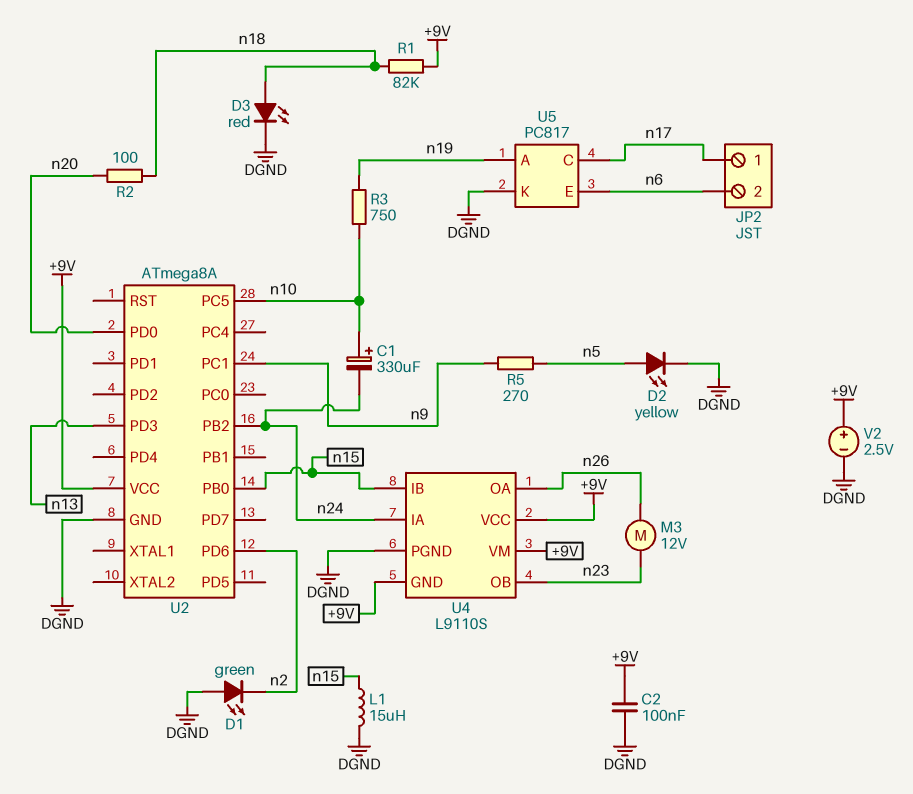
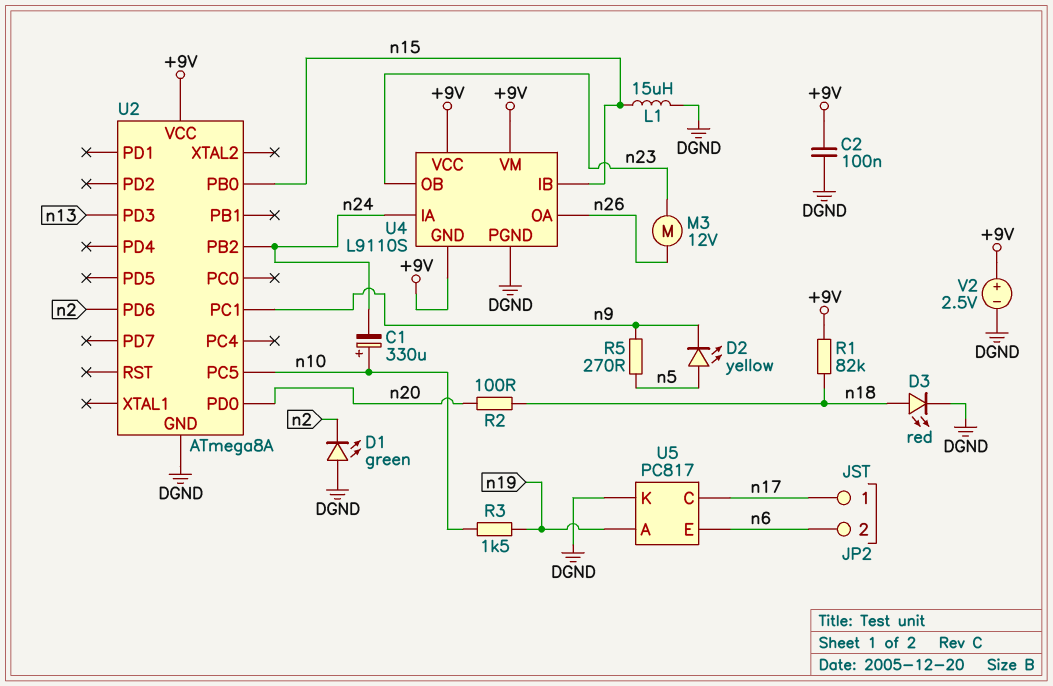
D2: LED yellow (A n5, K DGND) -> LED yellow (A n5, K n9)
R3: 750 (n10, n19) -> 1.5k (n10, n19)

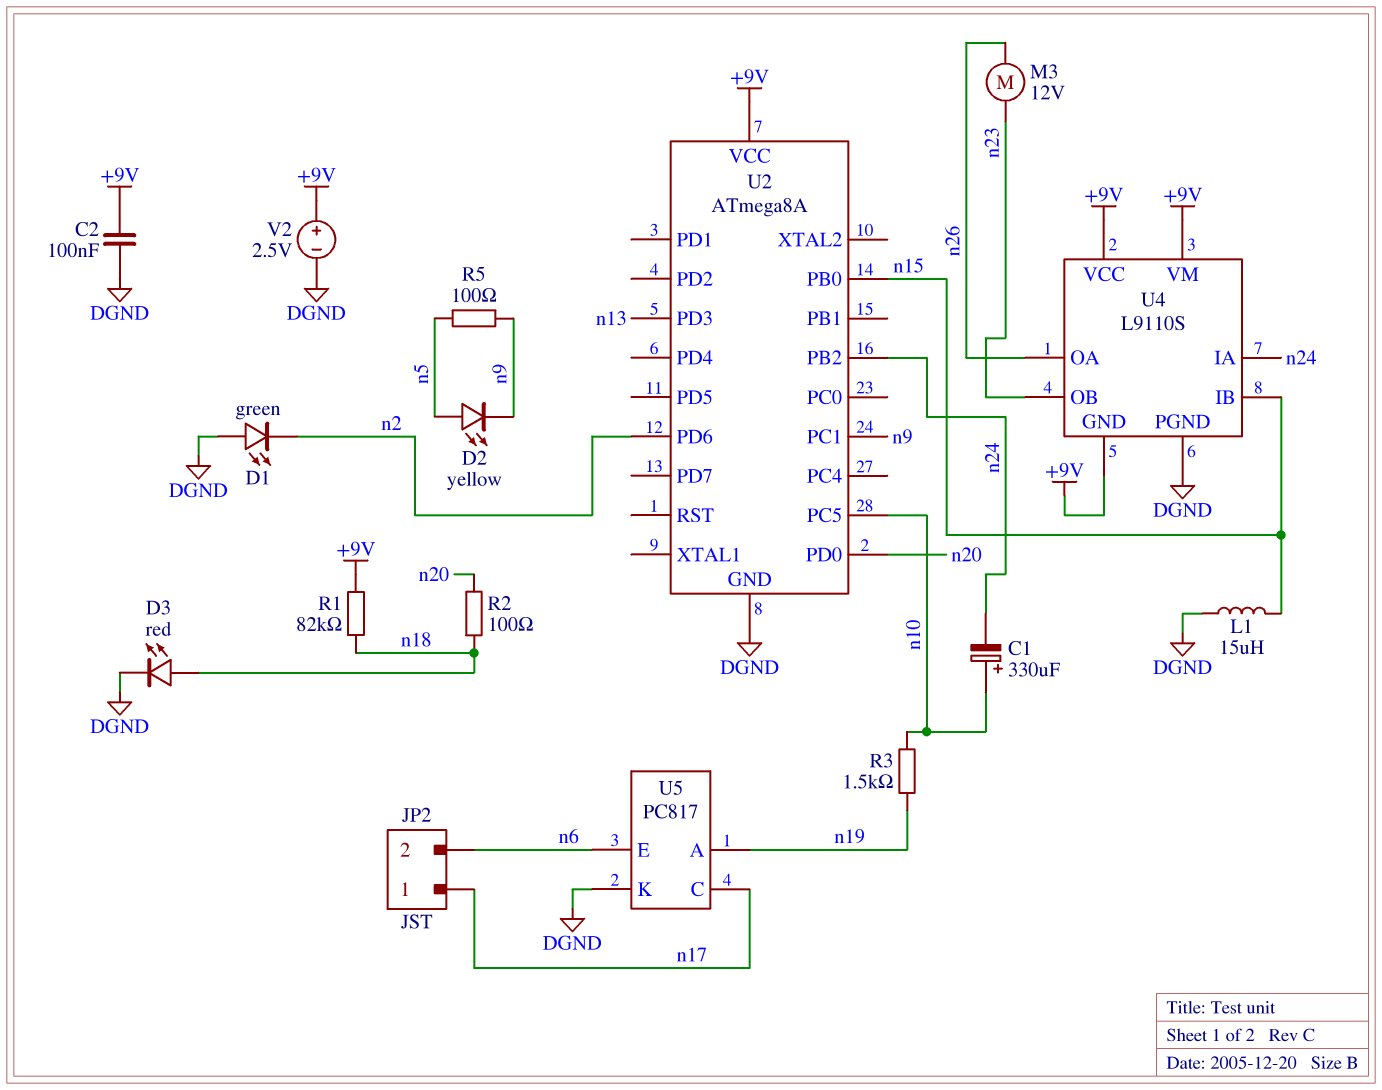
R5: 270 (n5, n9) -> 100 (n5, n9)

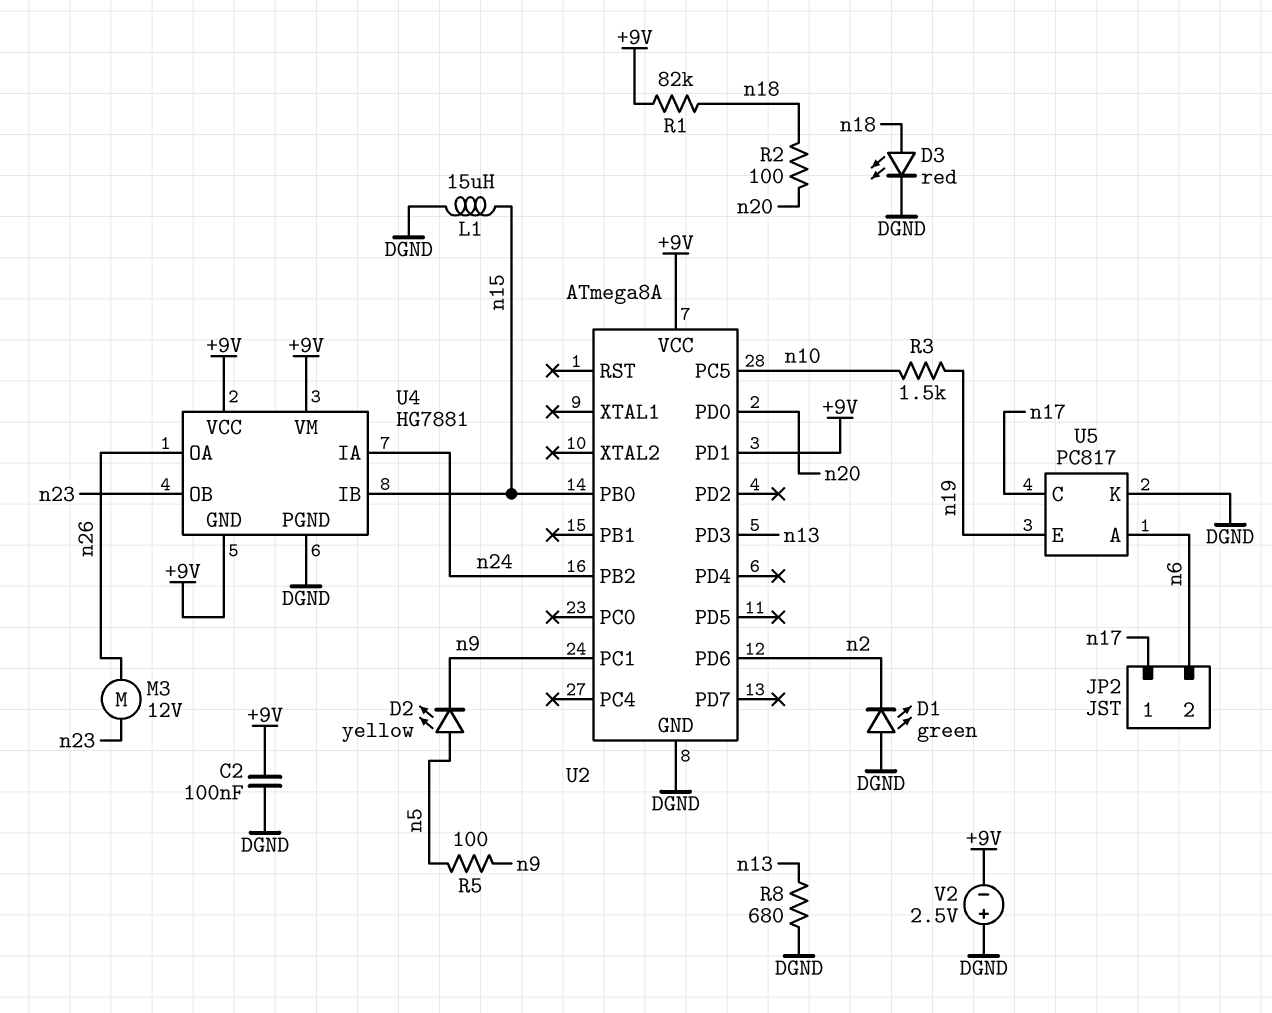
C1: 330uF (plus n10, minus n24) -> none
R8: none -> 680 (DGND, n13)
U2 pin PD1: none -> +9V
U4: L9110S -> HG7881
U5 pin A: n19 -> n6
U5 pin E: n6 -> n19
V2: 2.5V (plus +9V, minus DGND) -> 2.5V (plus DGND, minus +9V)

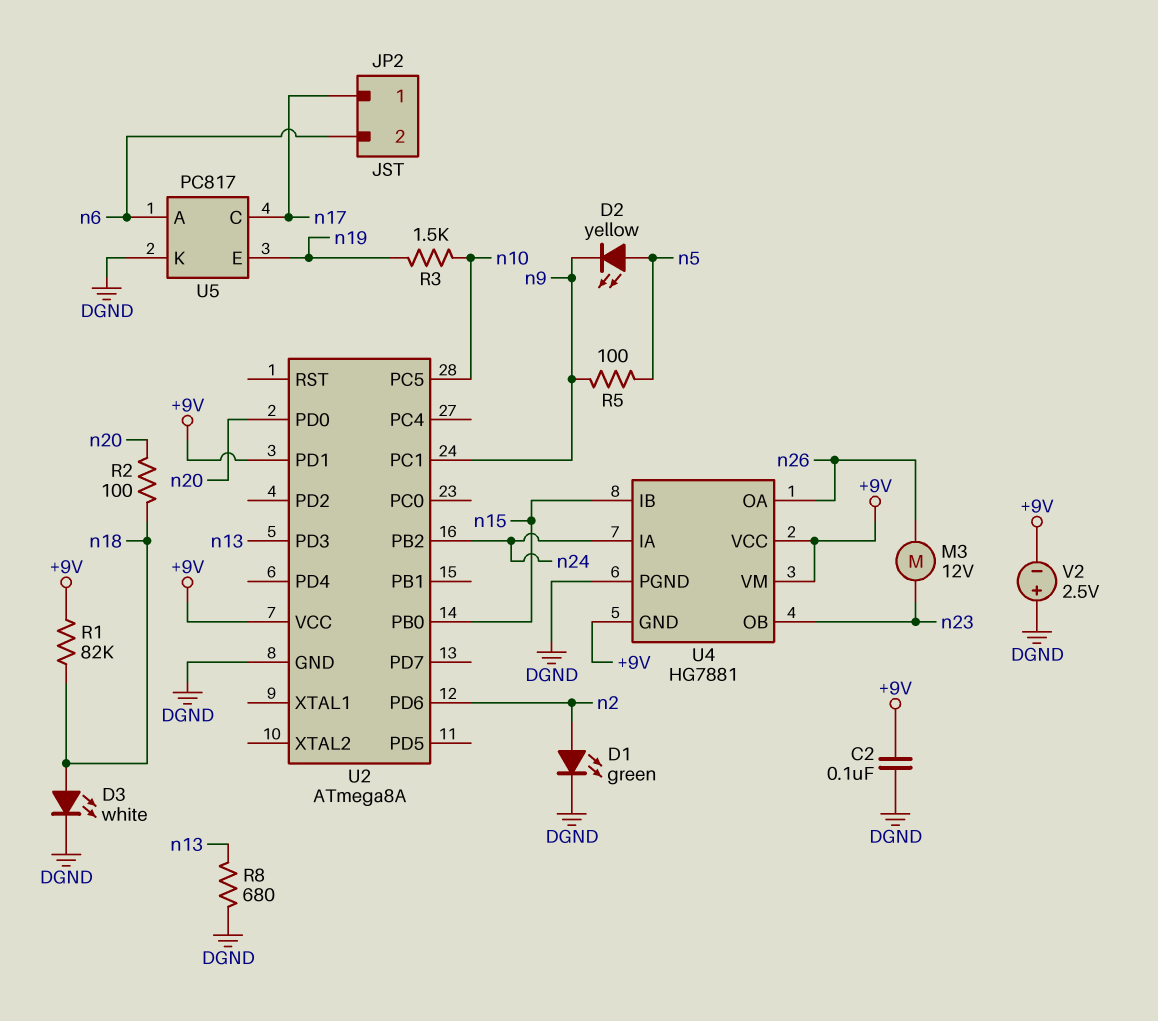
D1: LED green (A DGND, K n2) -> LED green (A n2, K DGND)
D3: LED red (A n18, K DGND) -> LED white (A n18, K DGND)
L1: 15uH (DGND, n15) -> none

